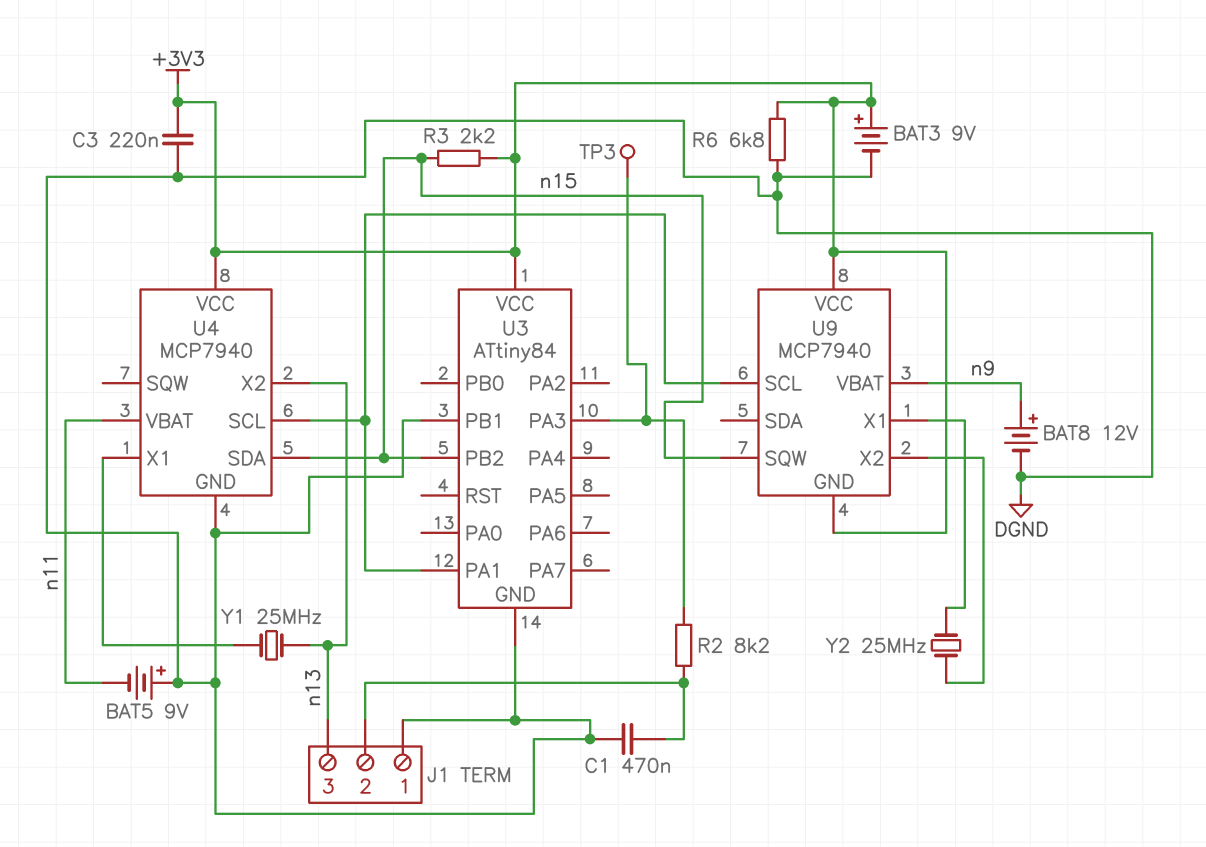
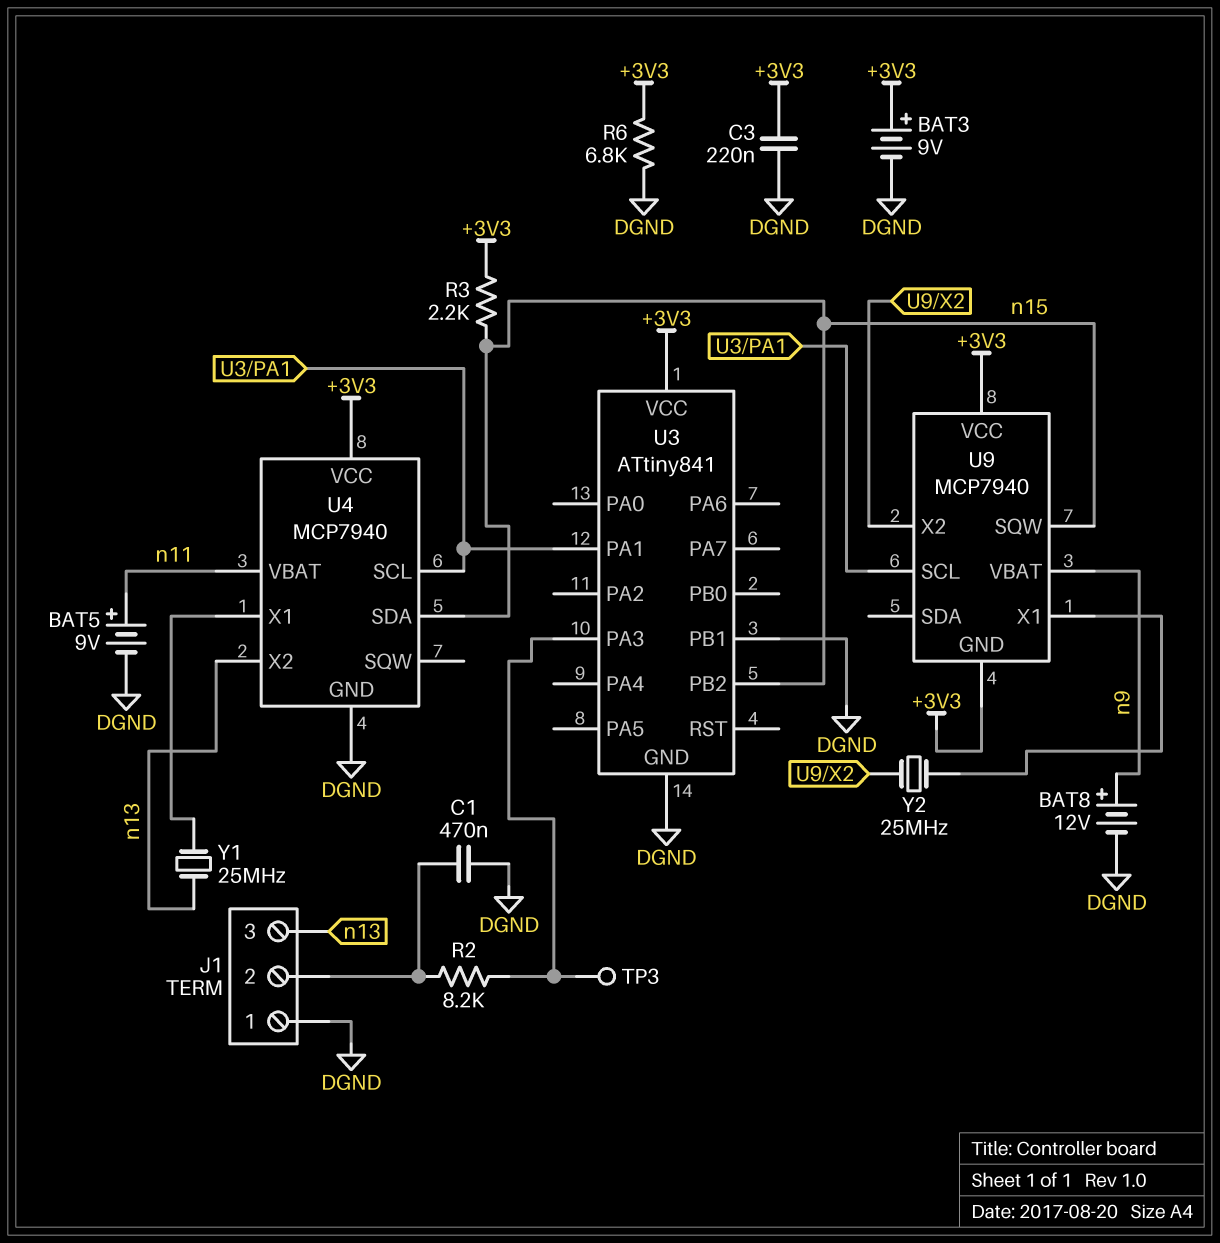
BAT5: 9V (plus DGND, minus n11) -> 9V (plus n11, minus DGND)
U3: ATtiny84 -> ATtiny841

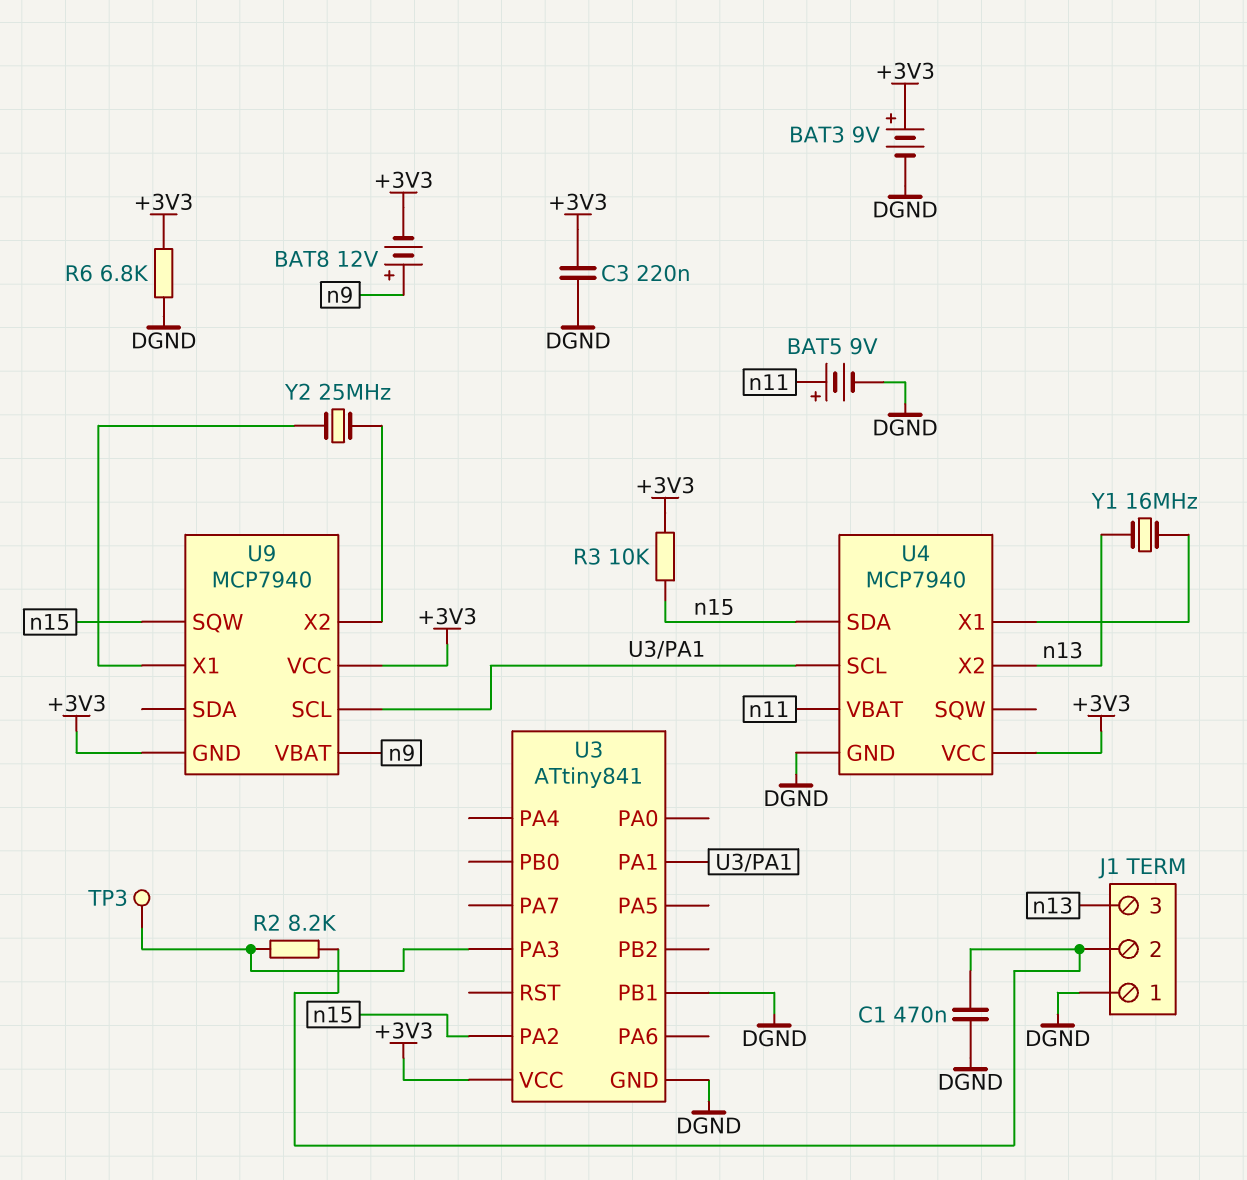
BAT8: 12V (plus n9, minus DGND) -> 12V (plus n9, minus +3V3)
R3: 2.2k (+3V3, n15) -> 10k (+3V3, n15)
U3 pin PA2: none -> n15
U3 pin PB2: n15 -> none
Y1: 25MHz (U4/X1, n13) -> 16MHz (U4/X1, n13)

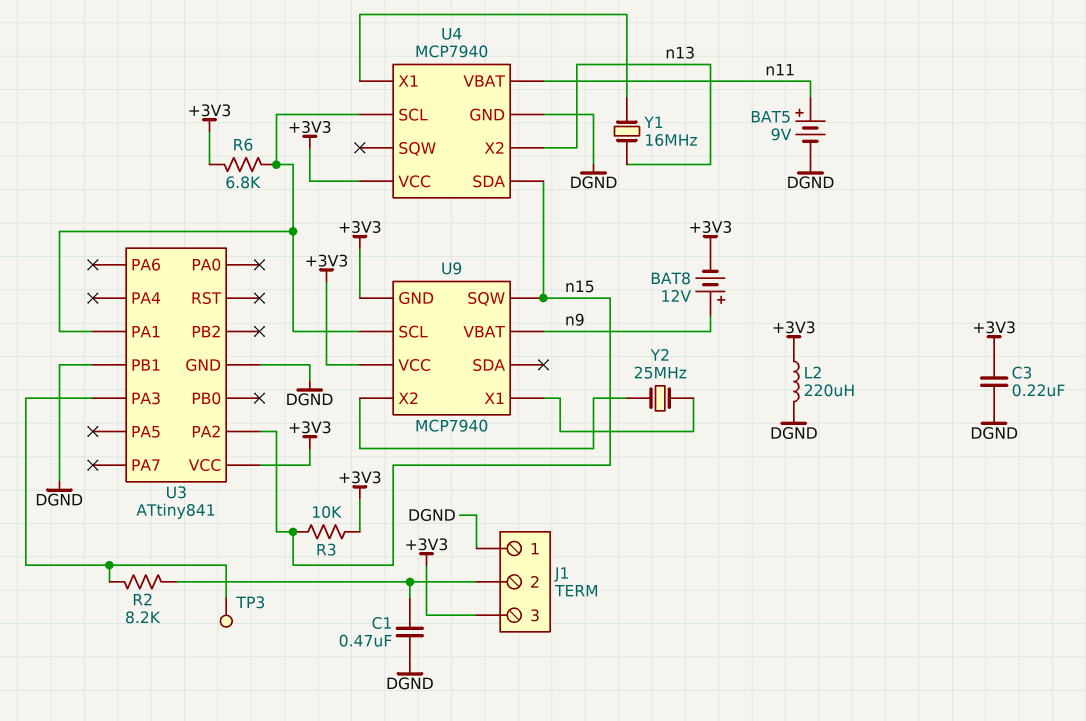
BAT3: 9V (plus +3V3, minus DGND) -> none
J1 pin 3: n13 -> +3V3
L2: none -> 220uH (+3V3, DGND)
R6: 6.8k (+3V3, DGND) -> 6.8k (+3V3, U3/PA1)

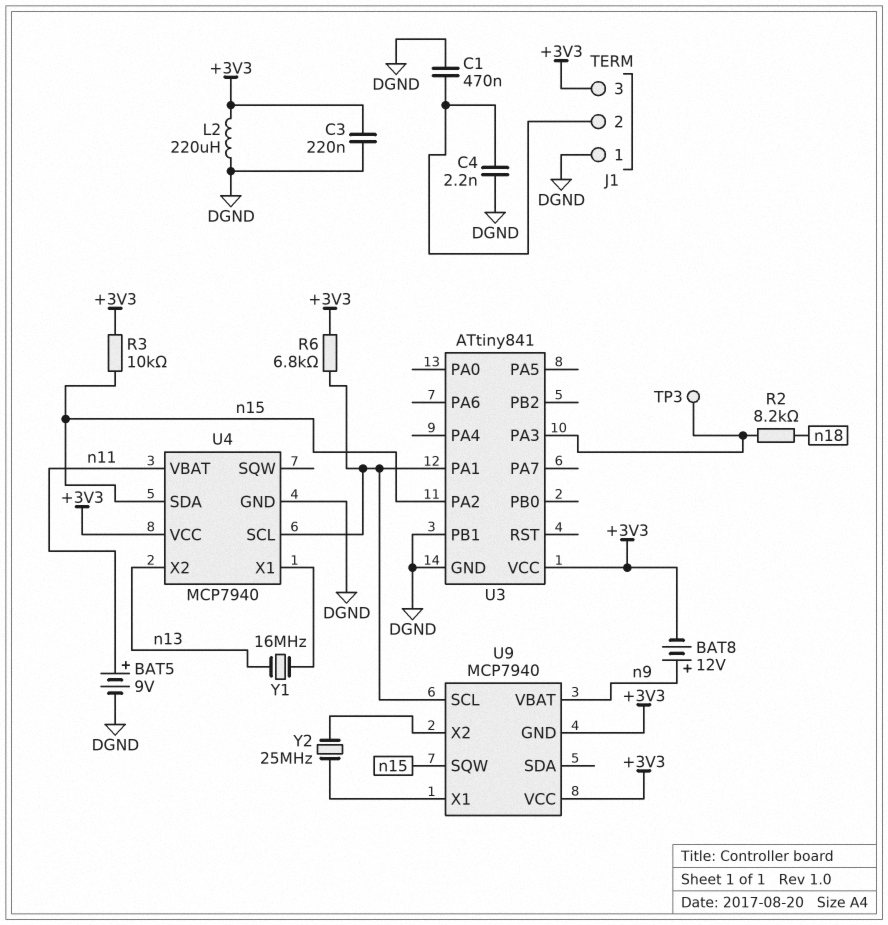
C4: none -> 2.2nF (DGND, J1/2)
R2: 8.2k (J1/2, U3/PA3) -> 8.2k (U3/PA3, n18)

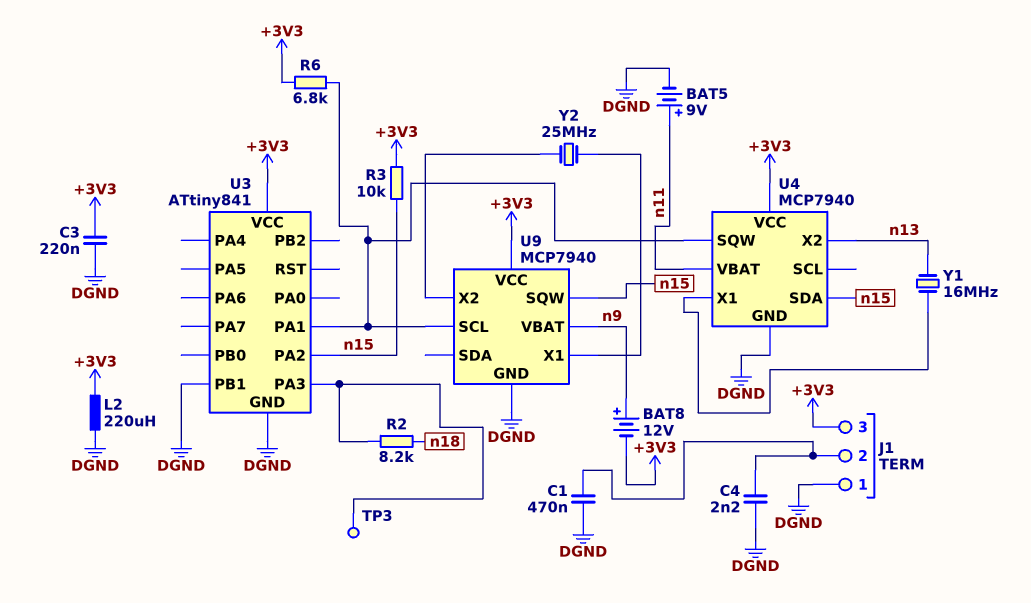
U4 pin SCL: U3/PA1 -> none
U4 pin SQW: none -> U3/PA1
U9 pin GND: +3V3 -> DGND

